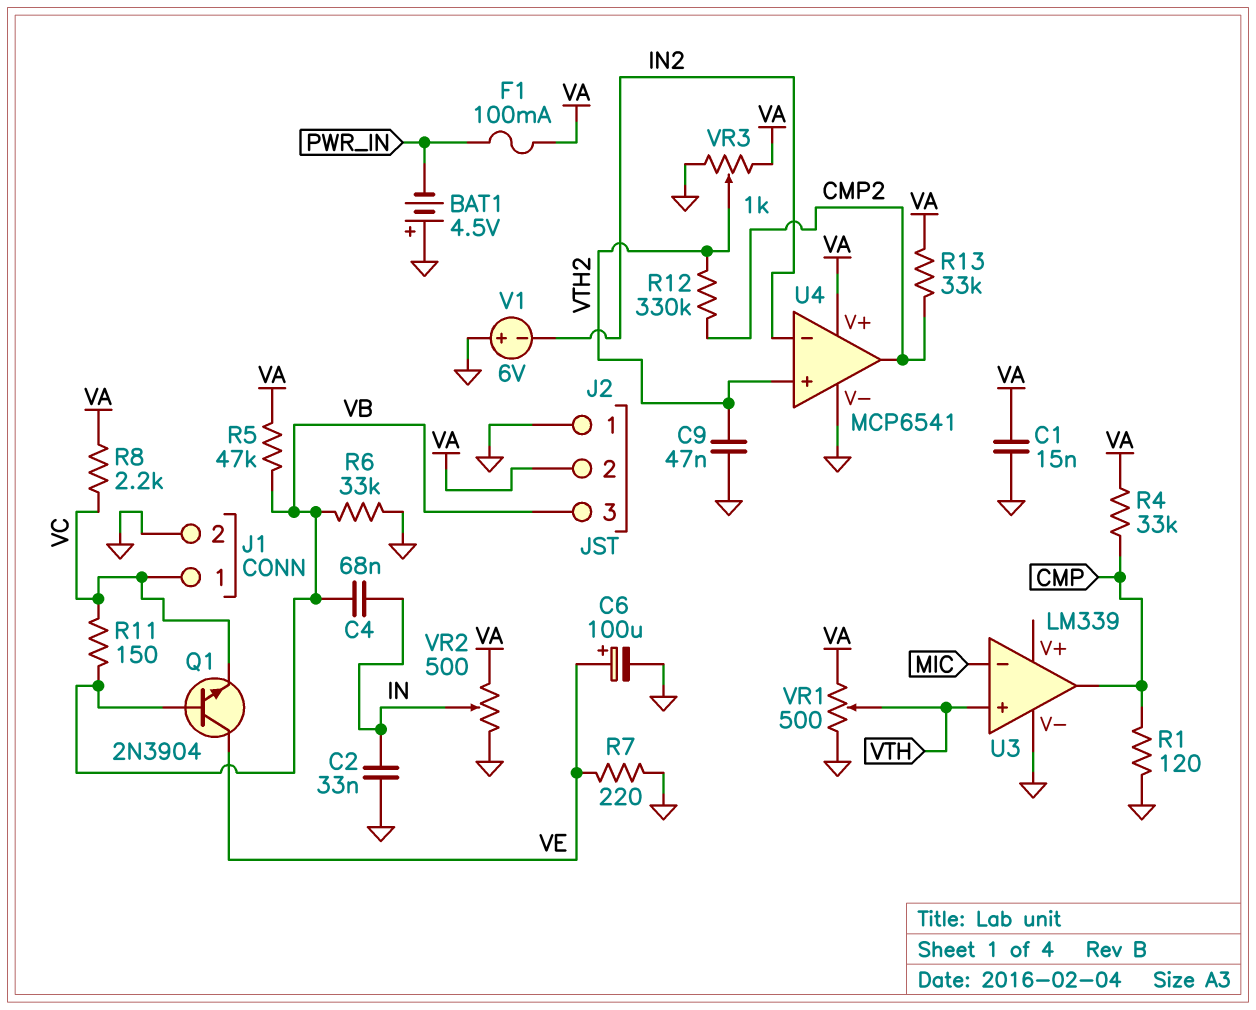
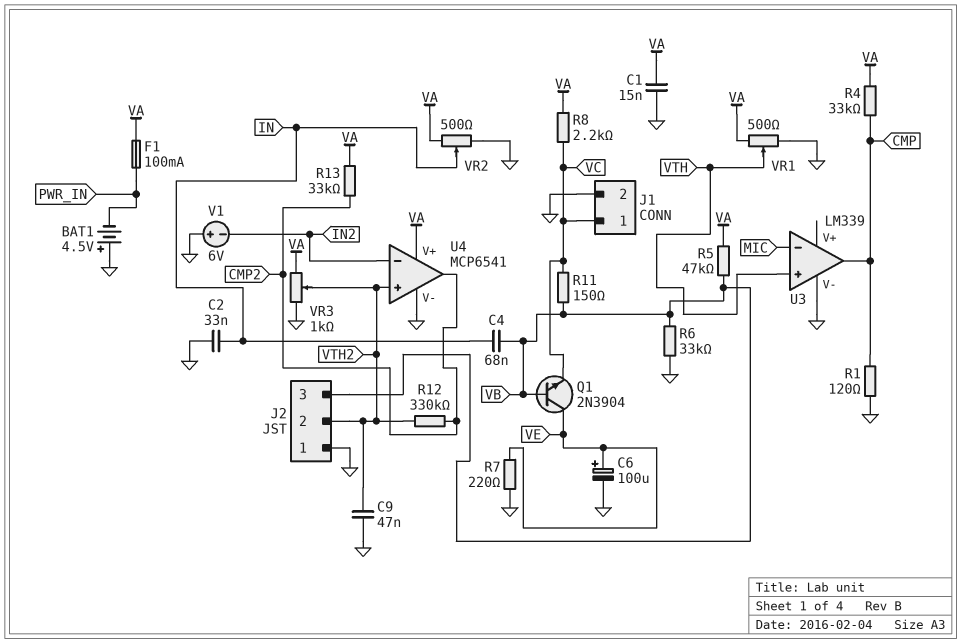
J2 pin 2: VA -> VTH2

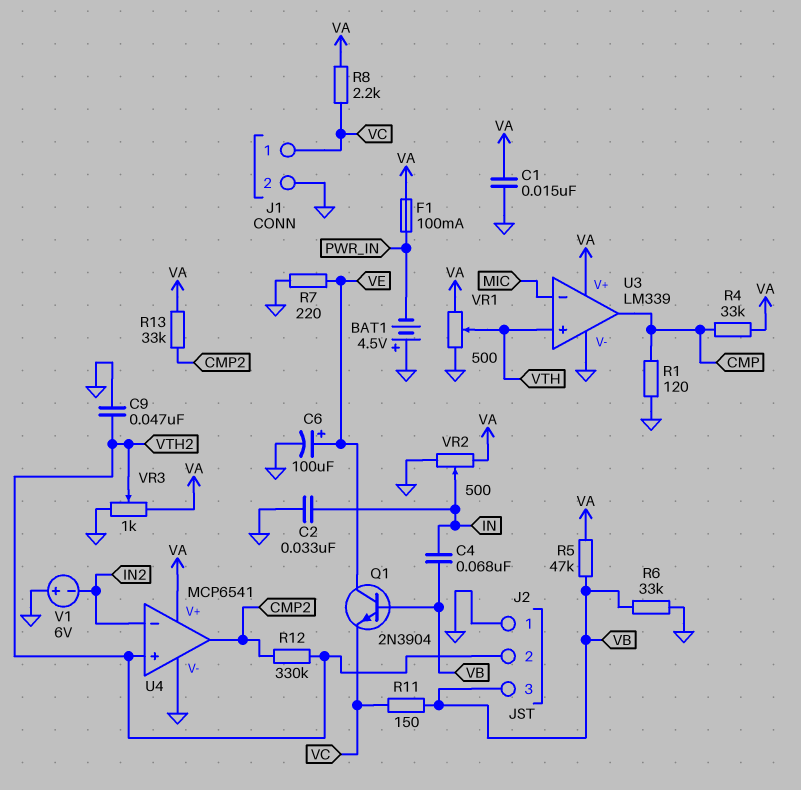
U3 pin V+: none -> VA

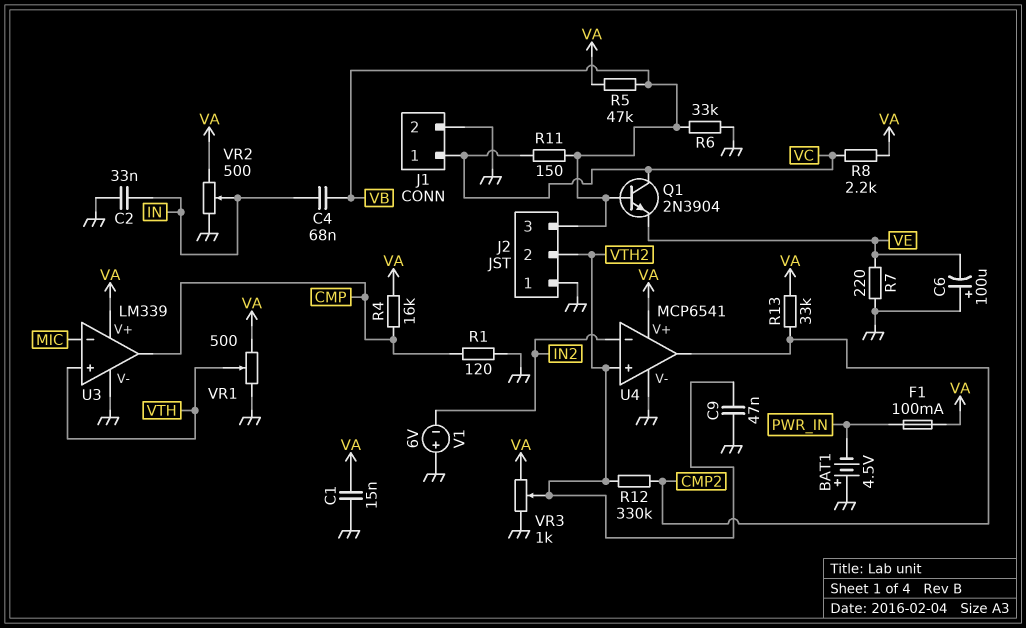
C6: 100uF (plus VE, minus GND) -> 100uF (plus GND, minus VE)
Q1: NPN 2N3904 (B VB, C VE, E VC) -> NPN 2N3904 (B VB, C VC, E VE)
R4: 33k (CMP, VA) -> 16k (CMP, VA)

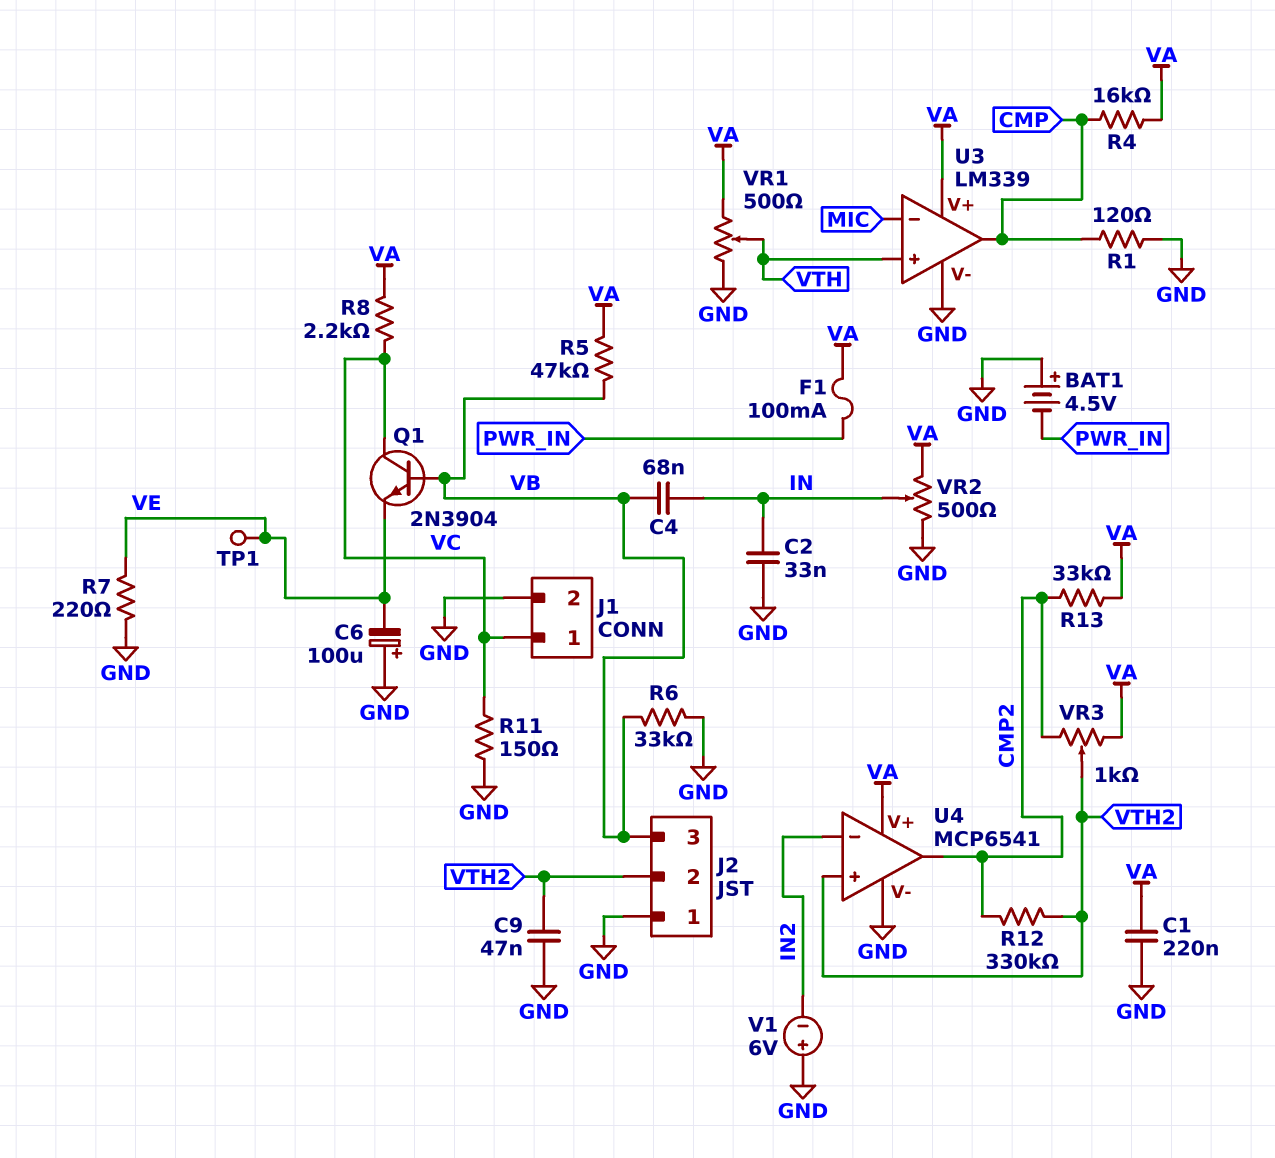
C1: 15nF (GND, VA) -> 220nF (GND, VA)
R11: 150 (VB, VC) -> 150 (GND, VC)
TP1: none -> test point (VE)
VR3: 1k (GND, VA, wiper VTH2) -> 1k (CMP2, VA, wiper VTH2)

